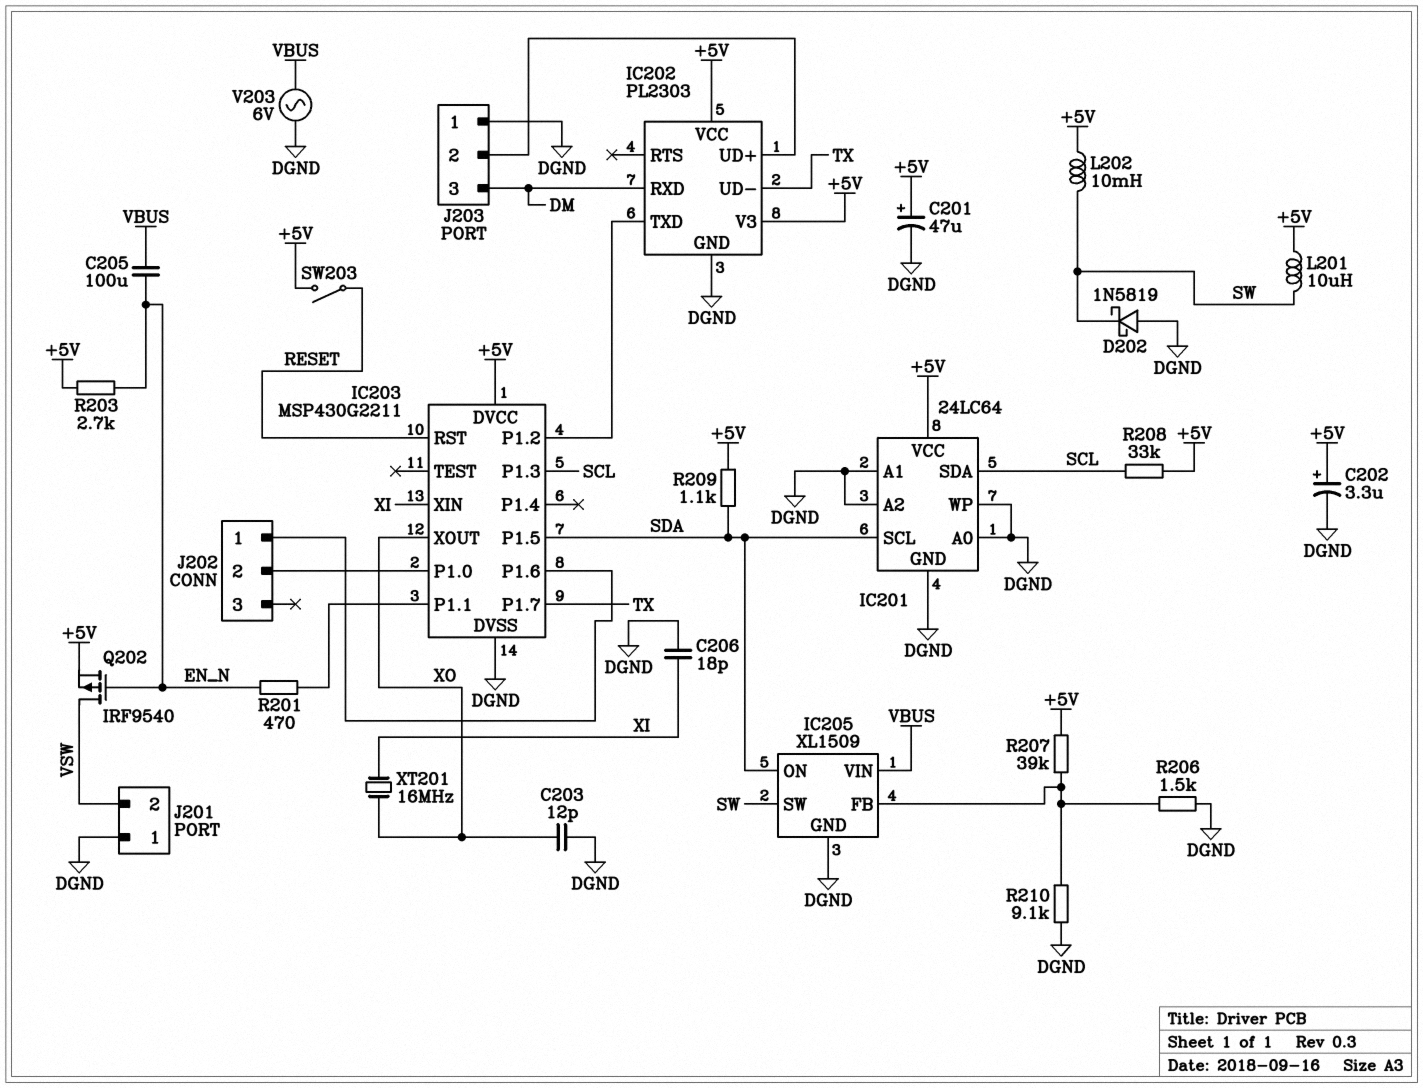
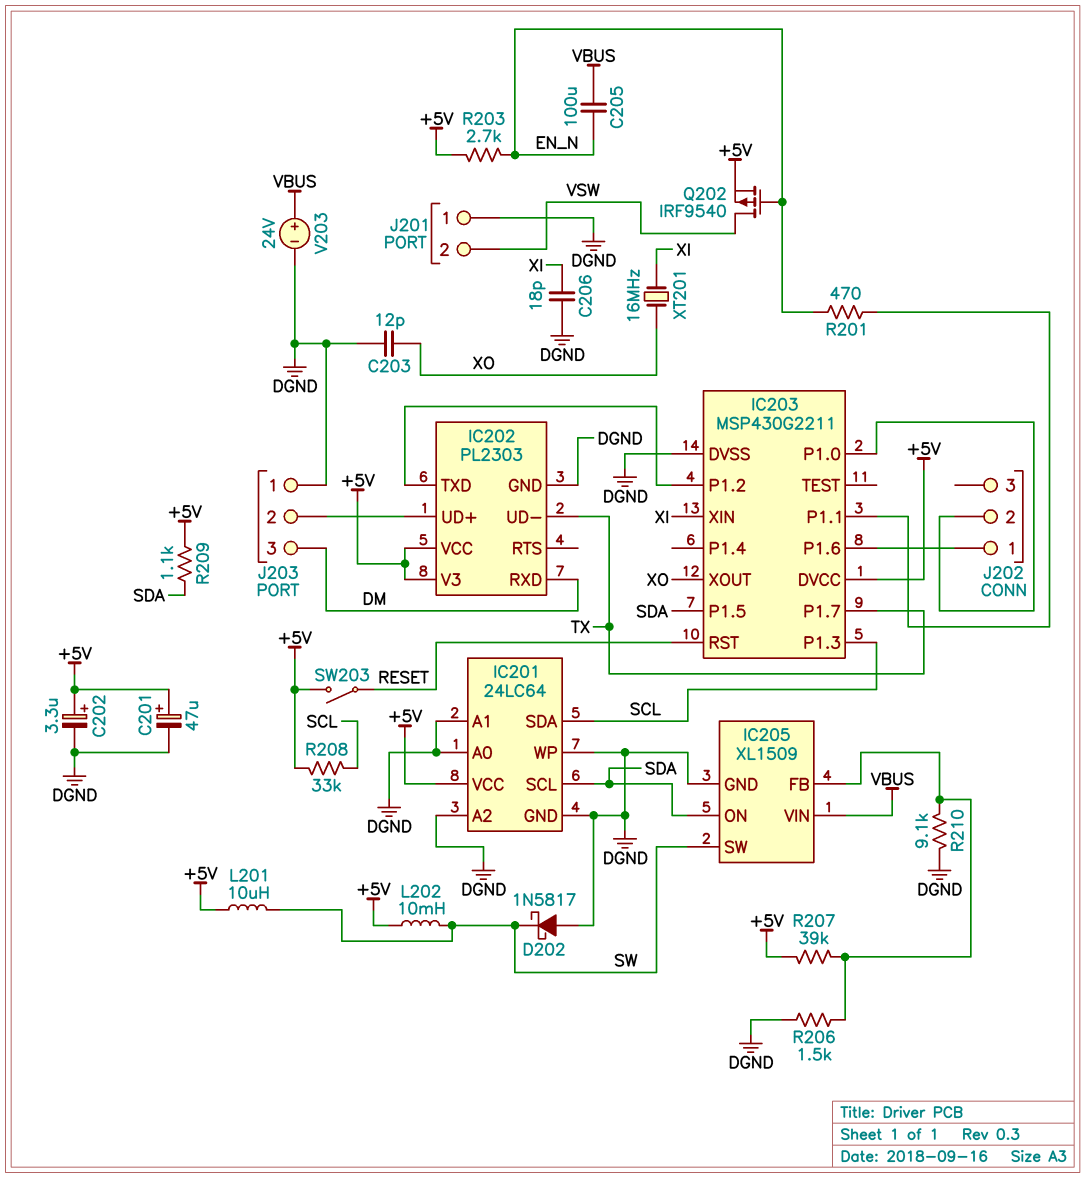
D202: schottky 1N5819 (A DGND, K SW) -> schottky 1N5817 (A DGND, K SW)
V203: AC 6V (DGND, VBUS) -> 24V (plus VBUS, minus DGND)

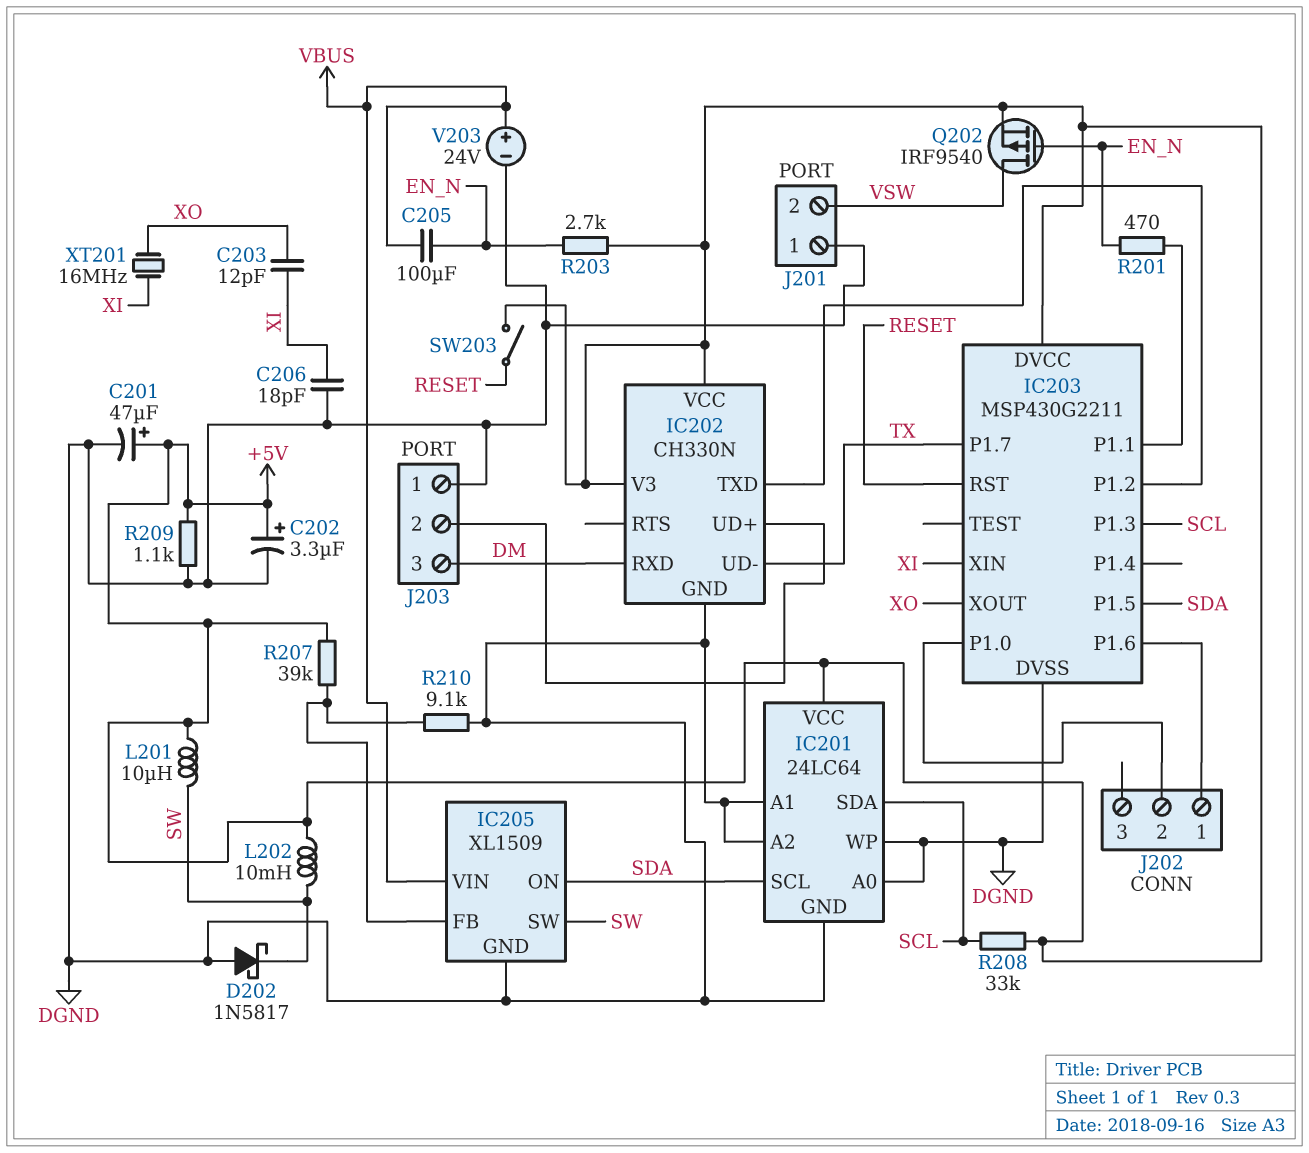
C203: 12pF (DGND, XO) -> 12pF (XI, XO)
IC202: PL2303 -> CH330N
R206: 1.5k (DGND, IC205/FB) -> none
R209: 1.1k (+5V, SDA) -> 1.1k (+5V, DGND)

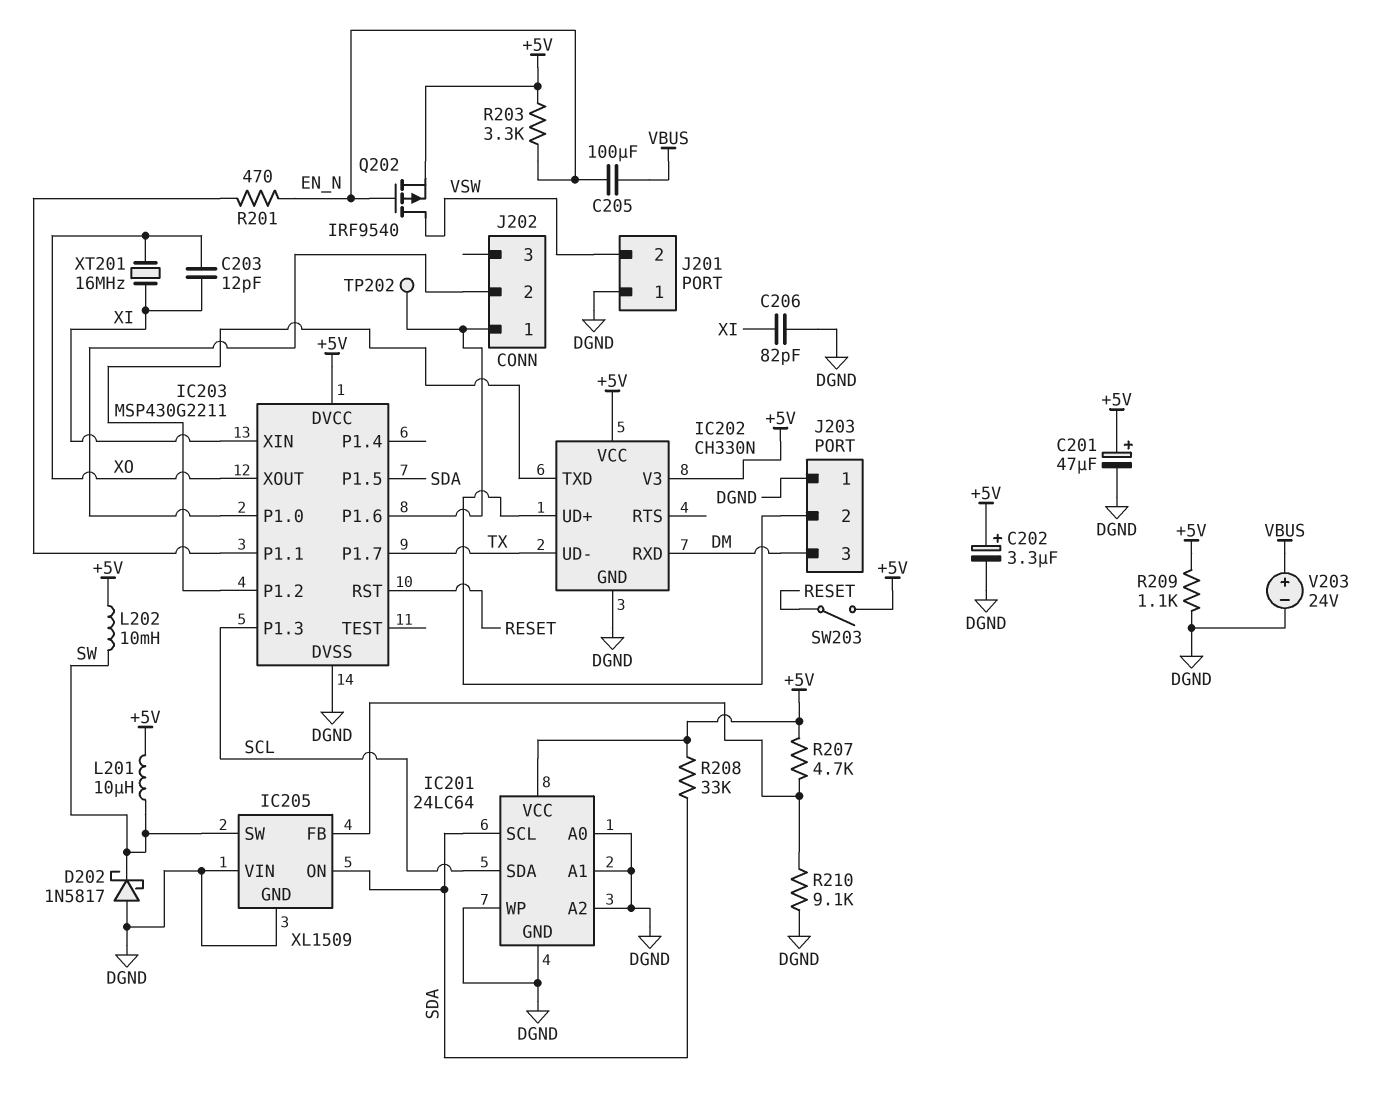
C206: 18pF (DGND, XI) -> 82pF (DGND, XI)
IC205 pin VIN: VBUS -> DGND
R203: 2.7k (+5V, EN_N) -> 3.3k (+5V, EN_N)
R207: 39k (+5V, IC205/FB) -> 4.7k (+5V, IC205/FB)
R208: 33k (+5V, SCL) -> 33k (+5V, SDA)
TP202: none -> test point (IC203/P1.6)

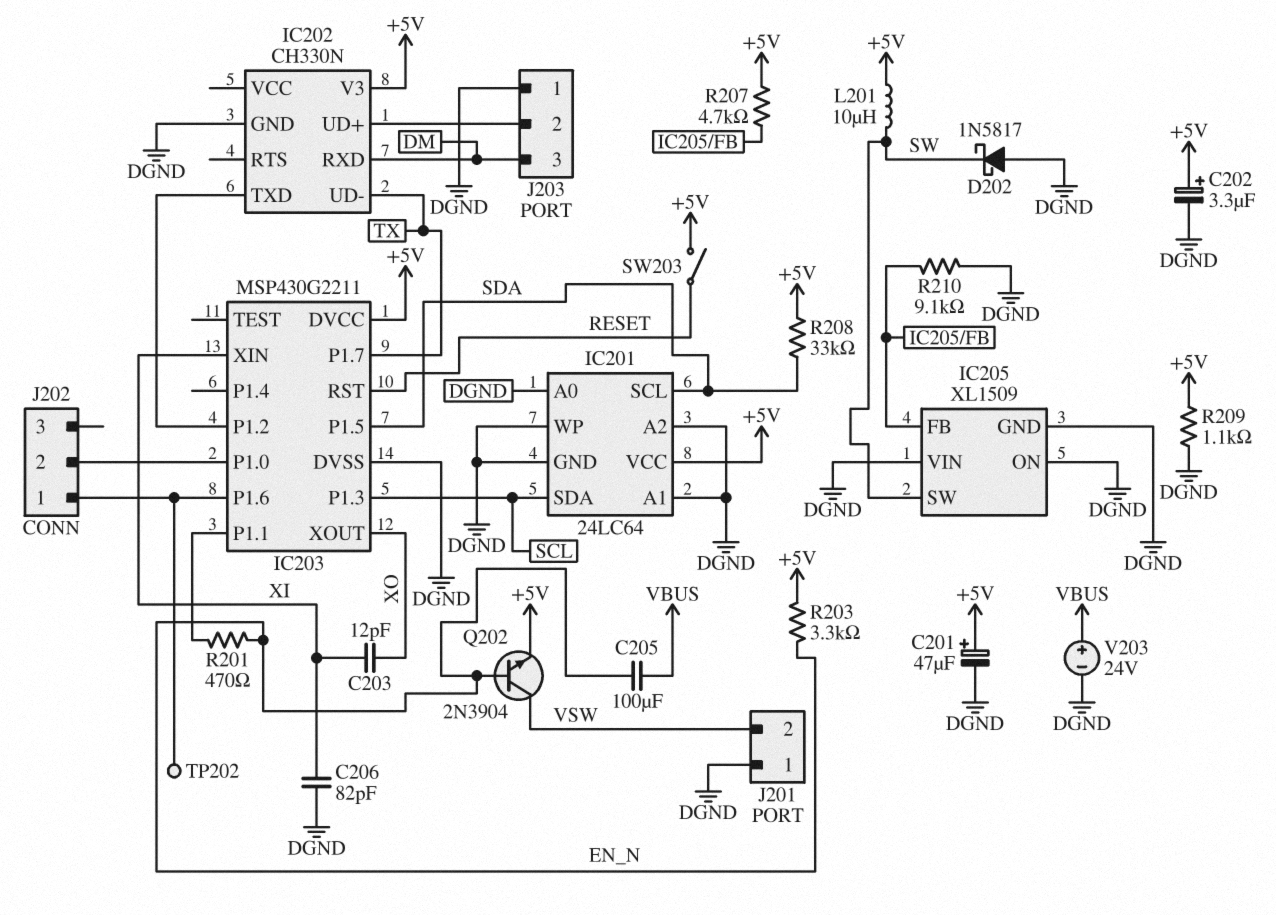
IC202 pin VCC: +5V -> none
IC205 pin ON: SDA -> DGND
L202: 10mH (+5V, SW) -> none
Q202: PMOS IRF9540 (G EN_N, D VSW, S +5V) -> NPN 2N3904 (B EN_N, C VSW, E +5V)
XT201: 16MHz (XI, XO) -> none

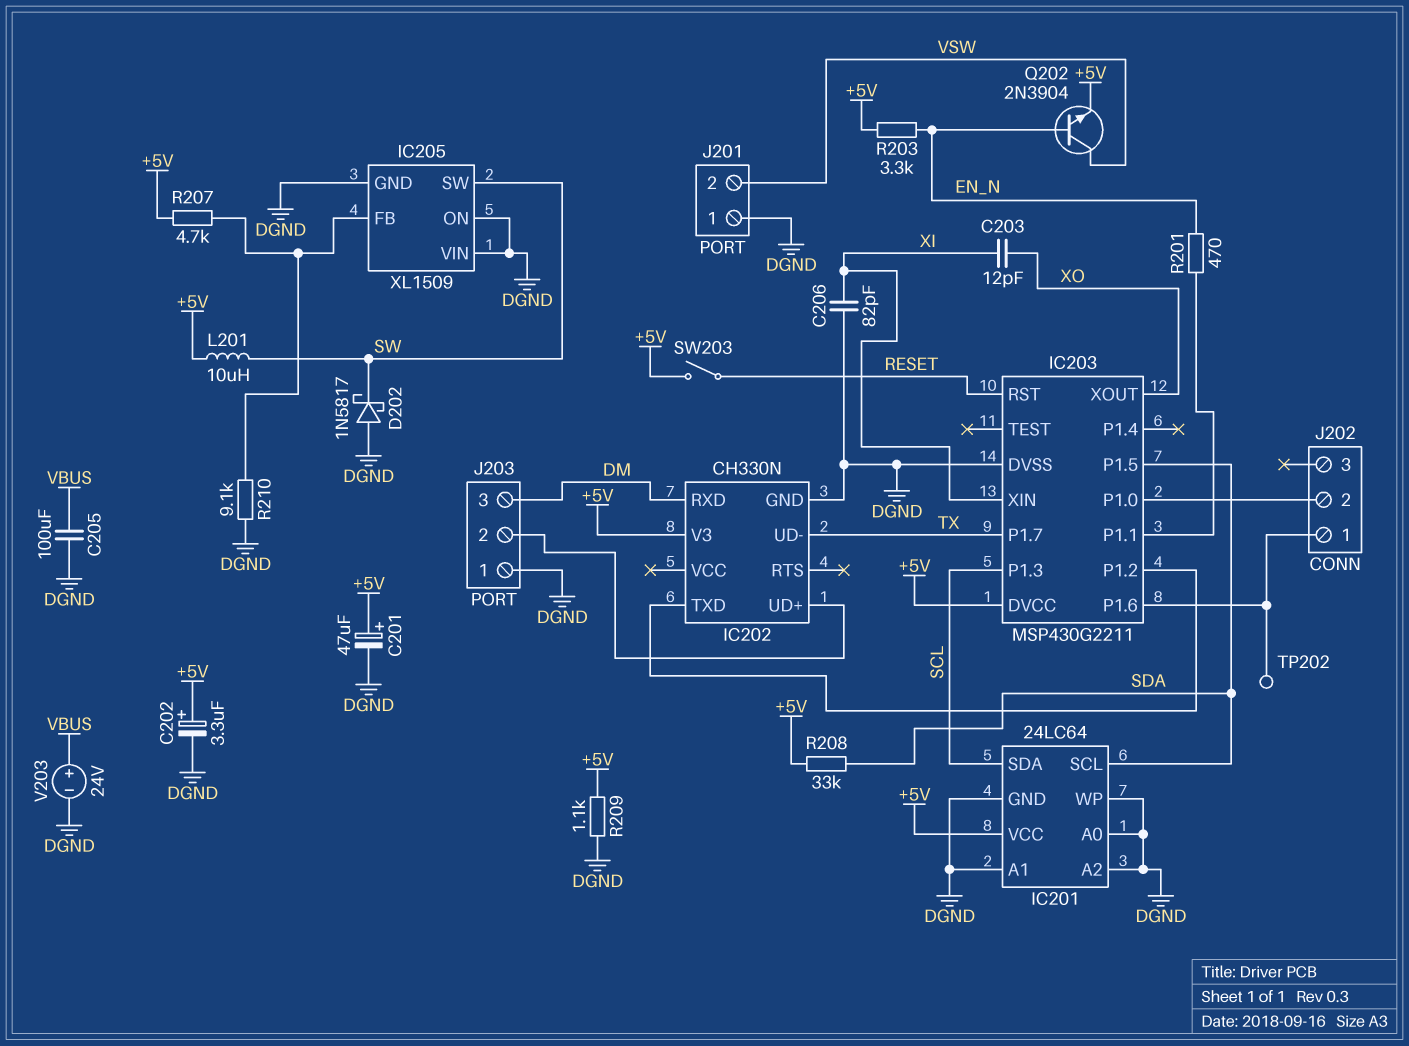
C205: 100uF (EN_N, VBUS) -> 100uF (DGND, VBUS)

